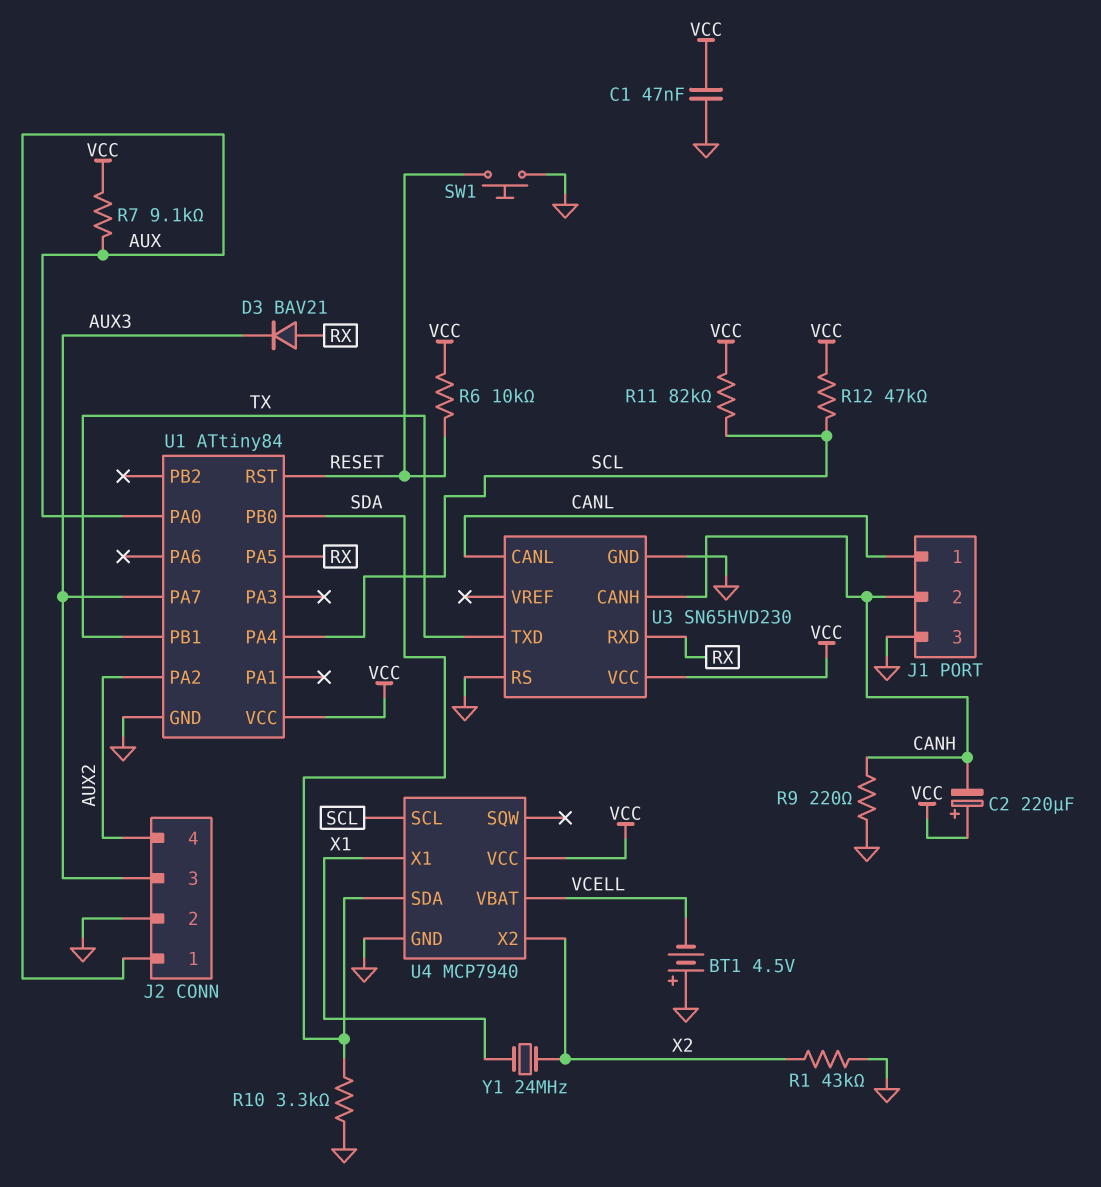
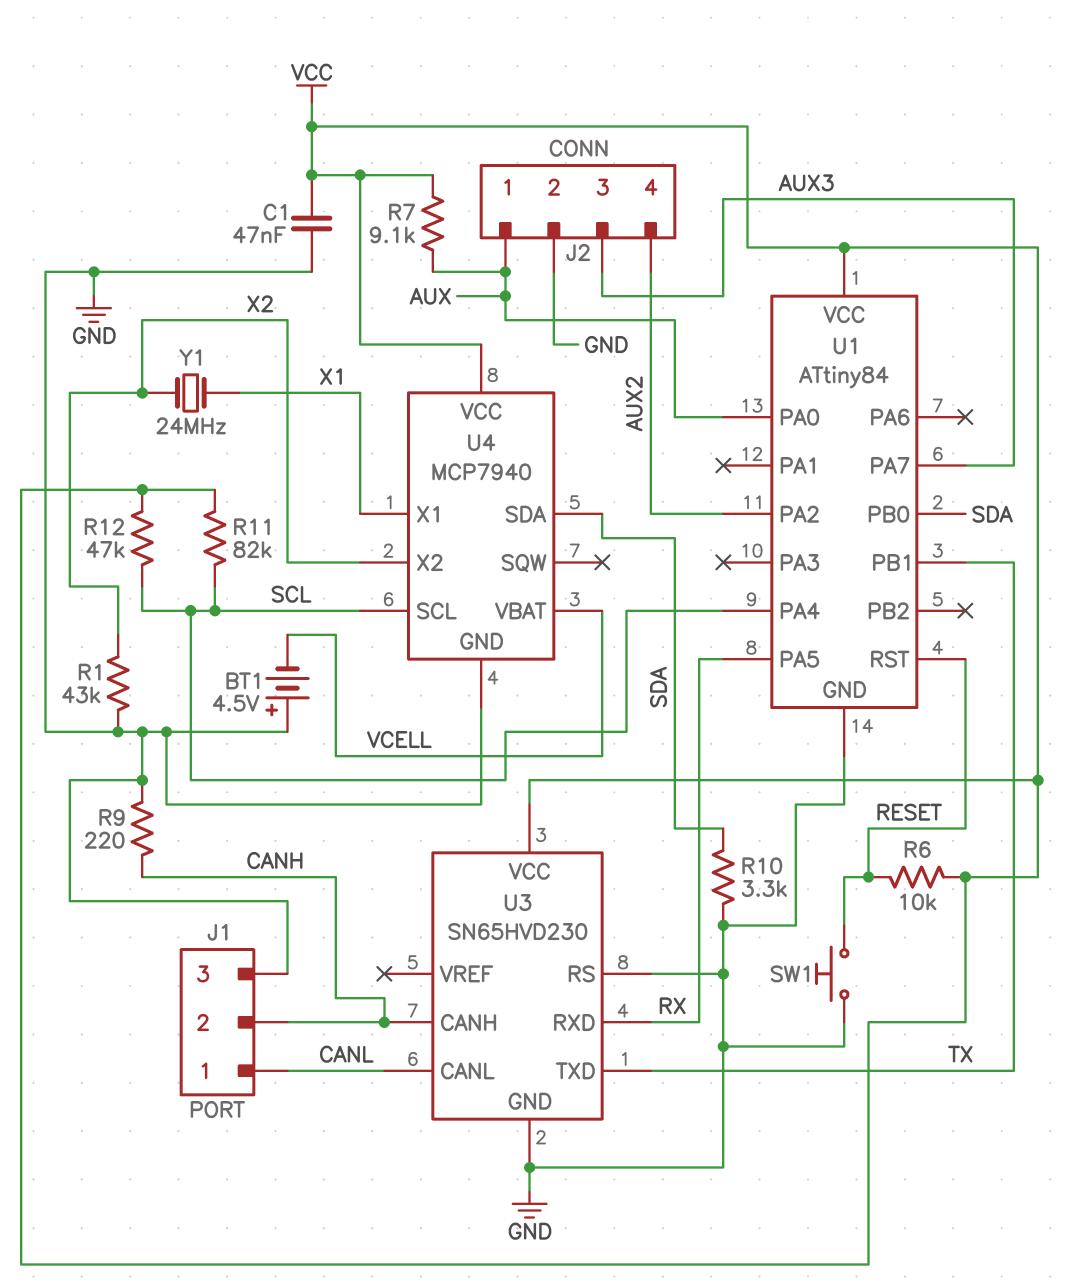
C2: 220uF (plus VCC, minus CANH) -> none
D3: diode BAV21 (A RX, K AUX3) -> none

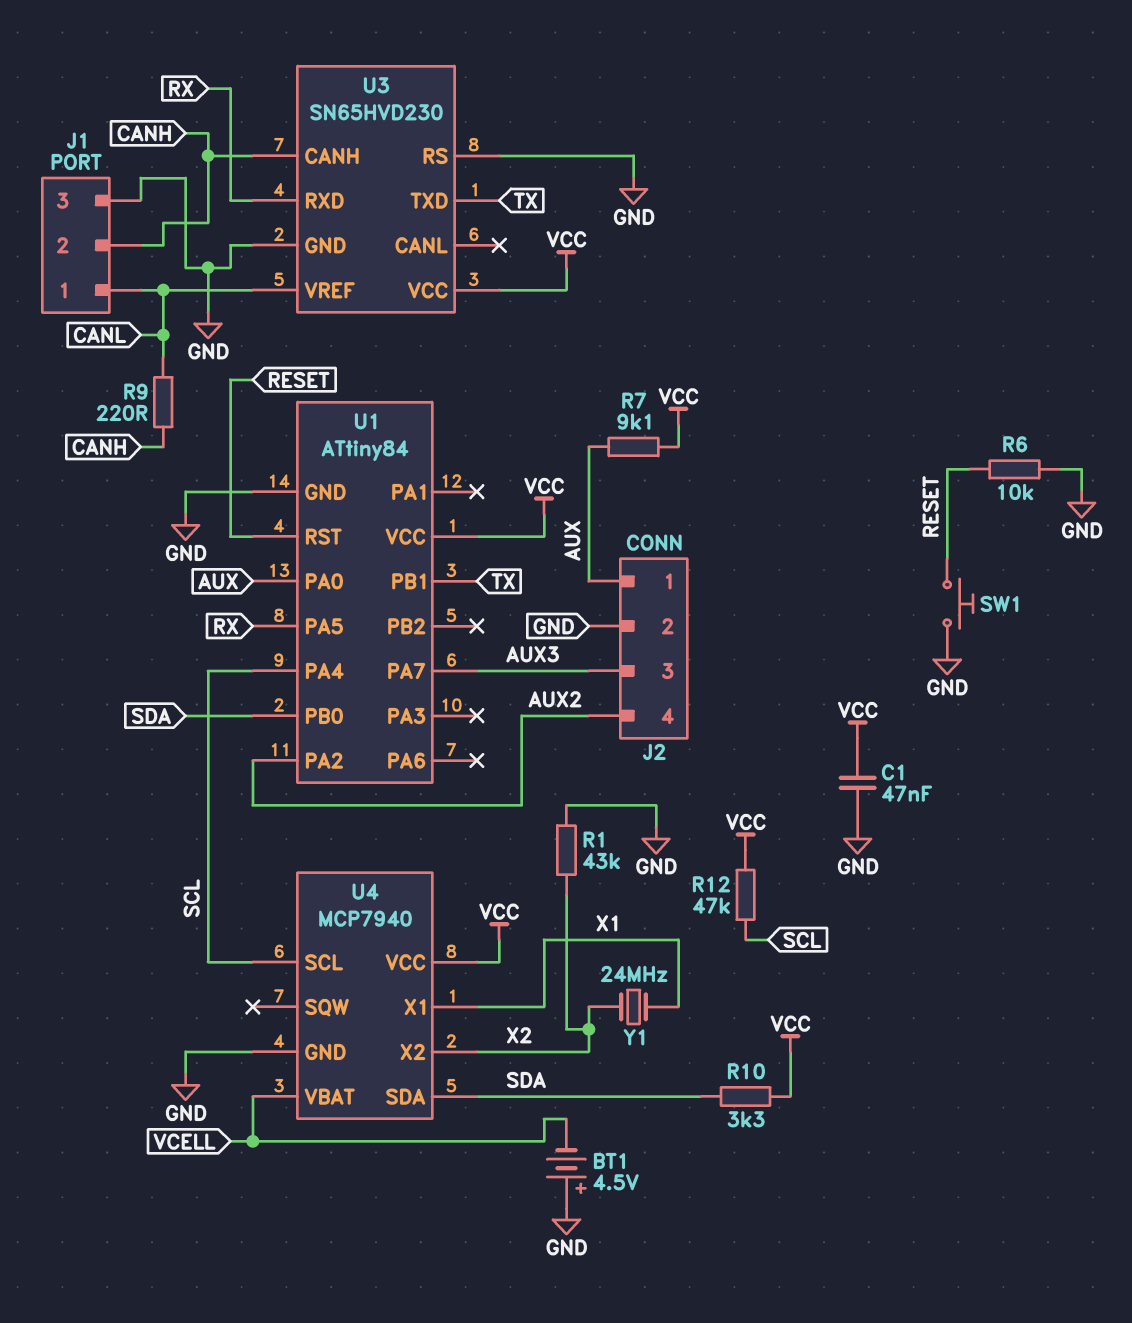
R6: 10k (RESET, VCC) -> 10k (GND, RESET)
R9: 220 (CANH, GND) -> 220 (CANH, CANL)
R10: 3.3k (GND, SDA) -> 3.3k (SDA, VCC)
R11: 82k (SCL, VCC) -> none
U3 pin CANL: CANL -> none
U3 pin VREF: none -> CANL

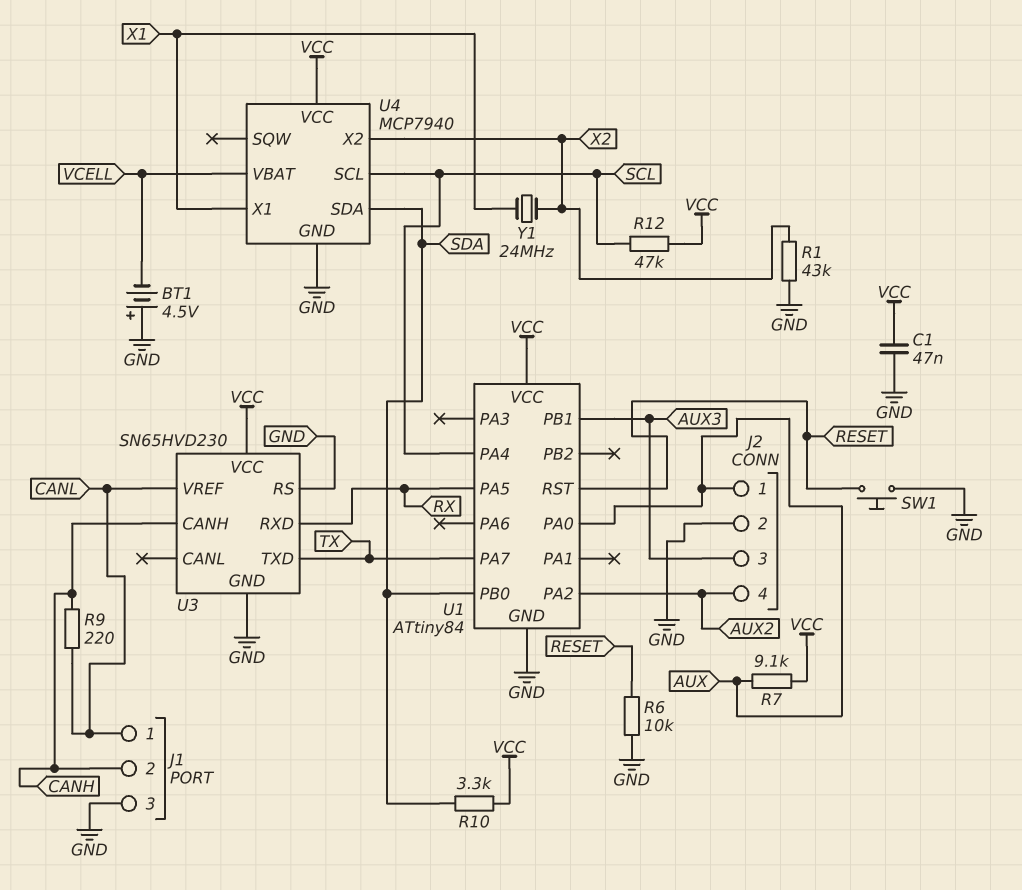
U1 pin PA7: AUX3 -> TX
U1 pin PB1: TX -> AUX3

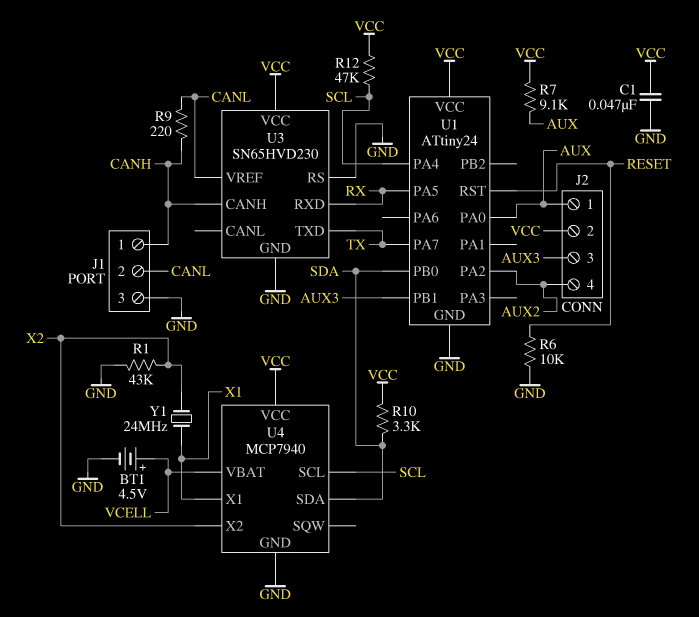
BT1: 4.5V (plus GND, minus VCELL) -> 4.5V (plus VCELL, minus GND)
J1 pin 1: CANL -> CANH
J1 pin 2: CANH -> CANL
J2 pin 2: GND -> VCC
SW1: button (GND, RESET) -> none
U1: ATtiny84 -> ATtiny24

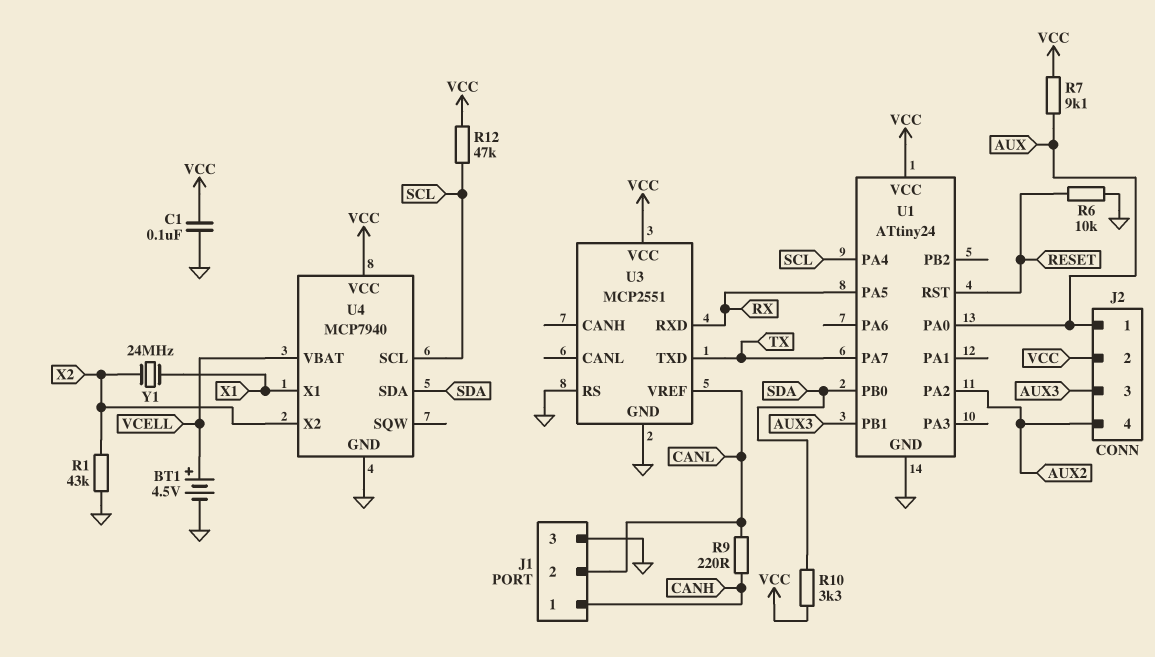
C1: 47nF (GND, VCC) -> 100nF (GND, VCC)
U3: SN65HVD230 -> MCP2551
U3 pin CANH: CANH -> none

